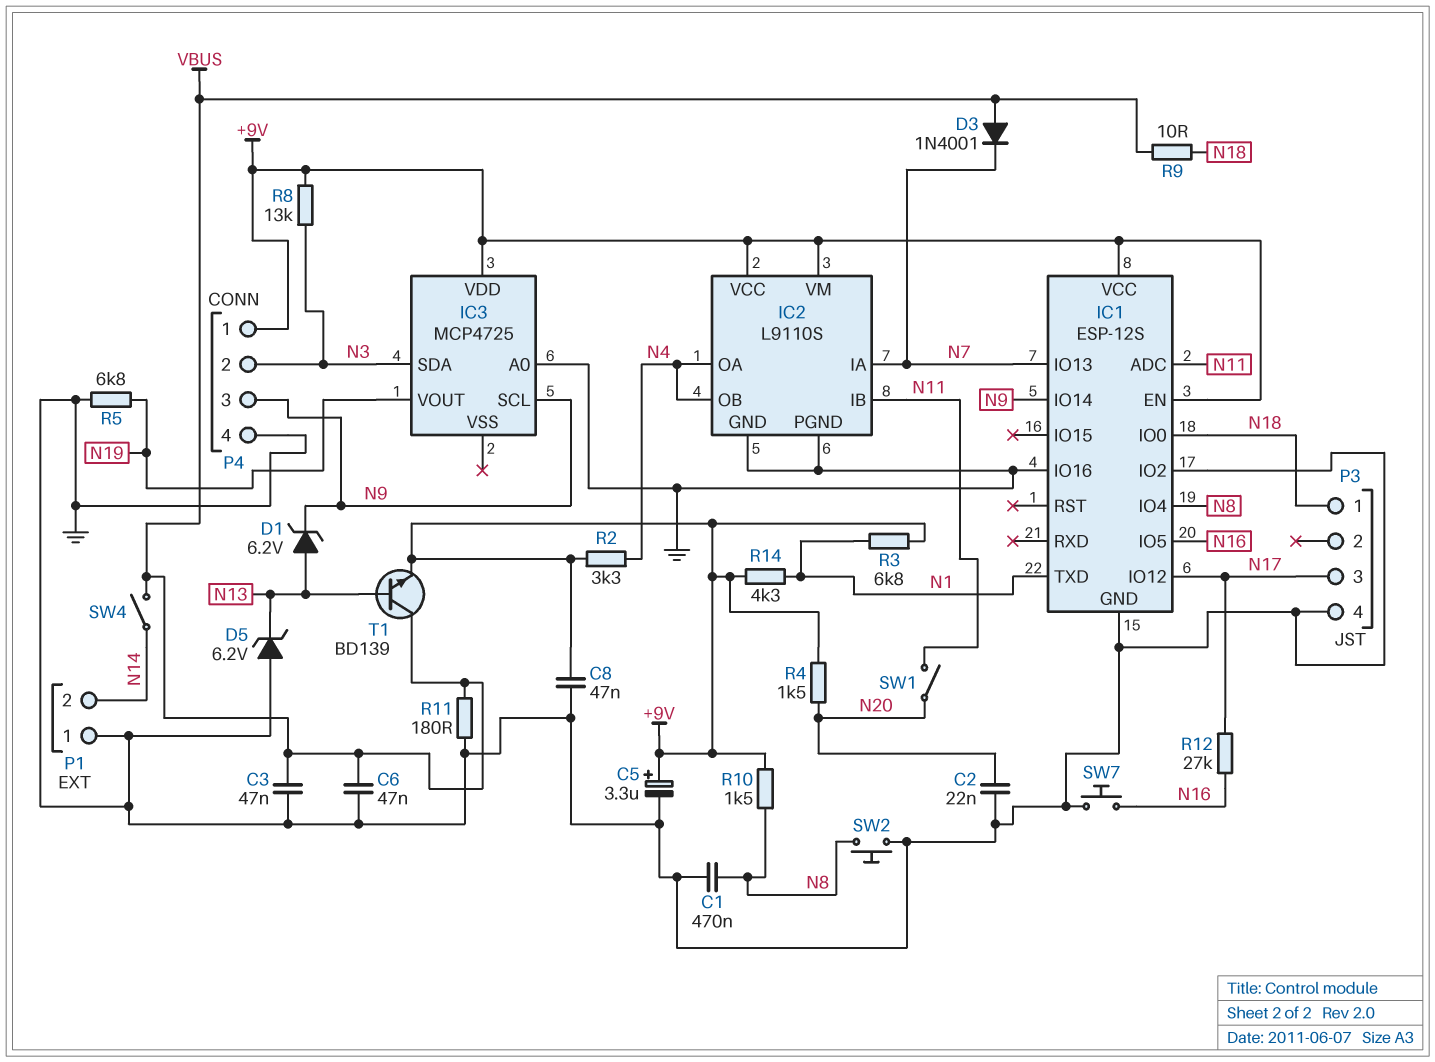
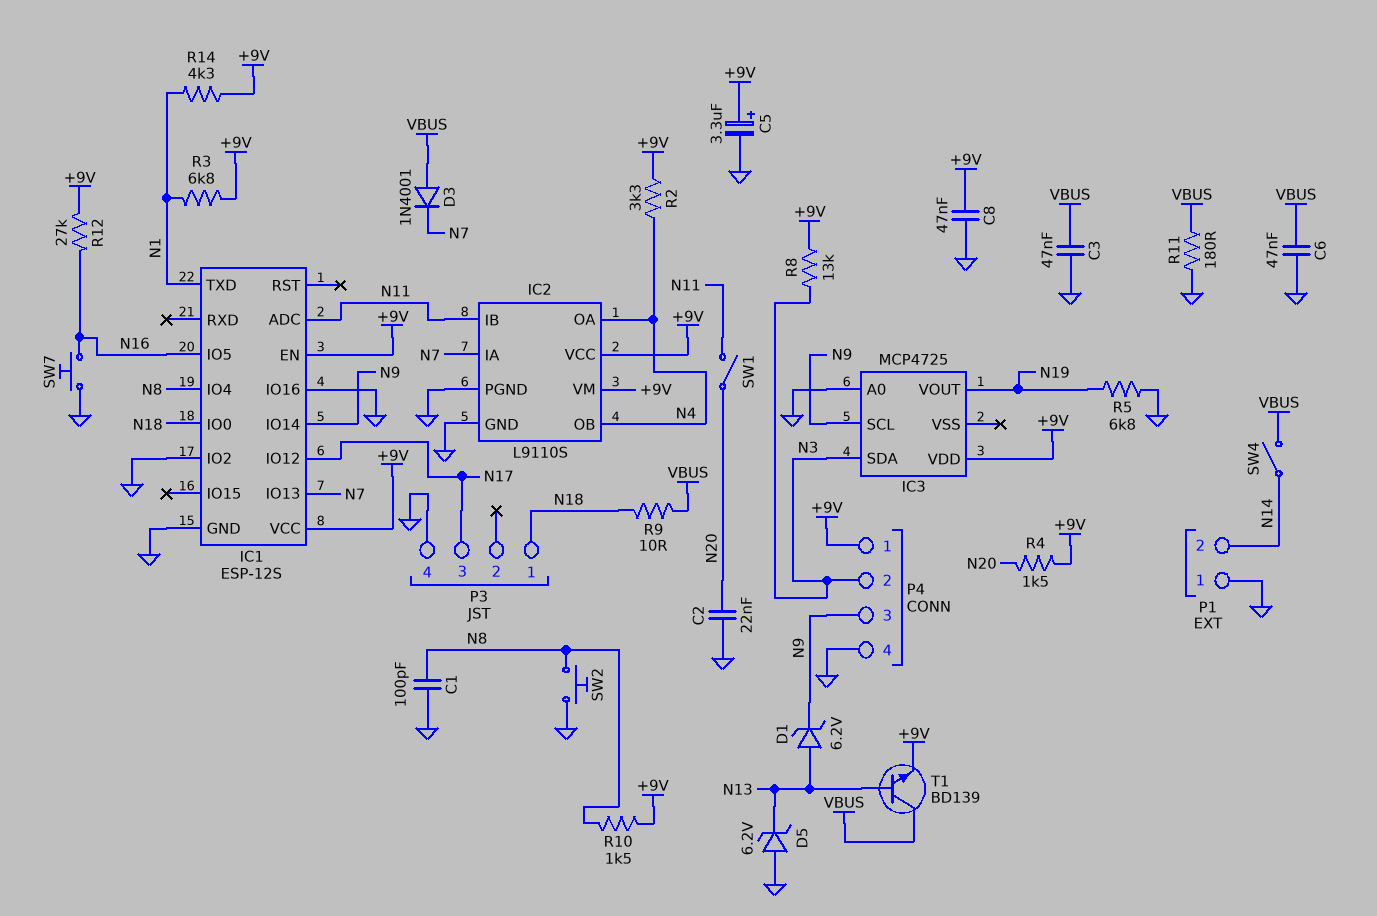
C1: 470nF (GND, N8) -> 100pF (GND, N8)
R12: 27k (N16, N17) -> 27k (+9V, N16)

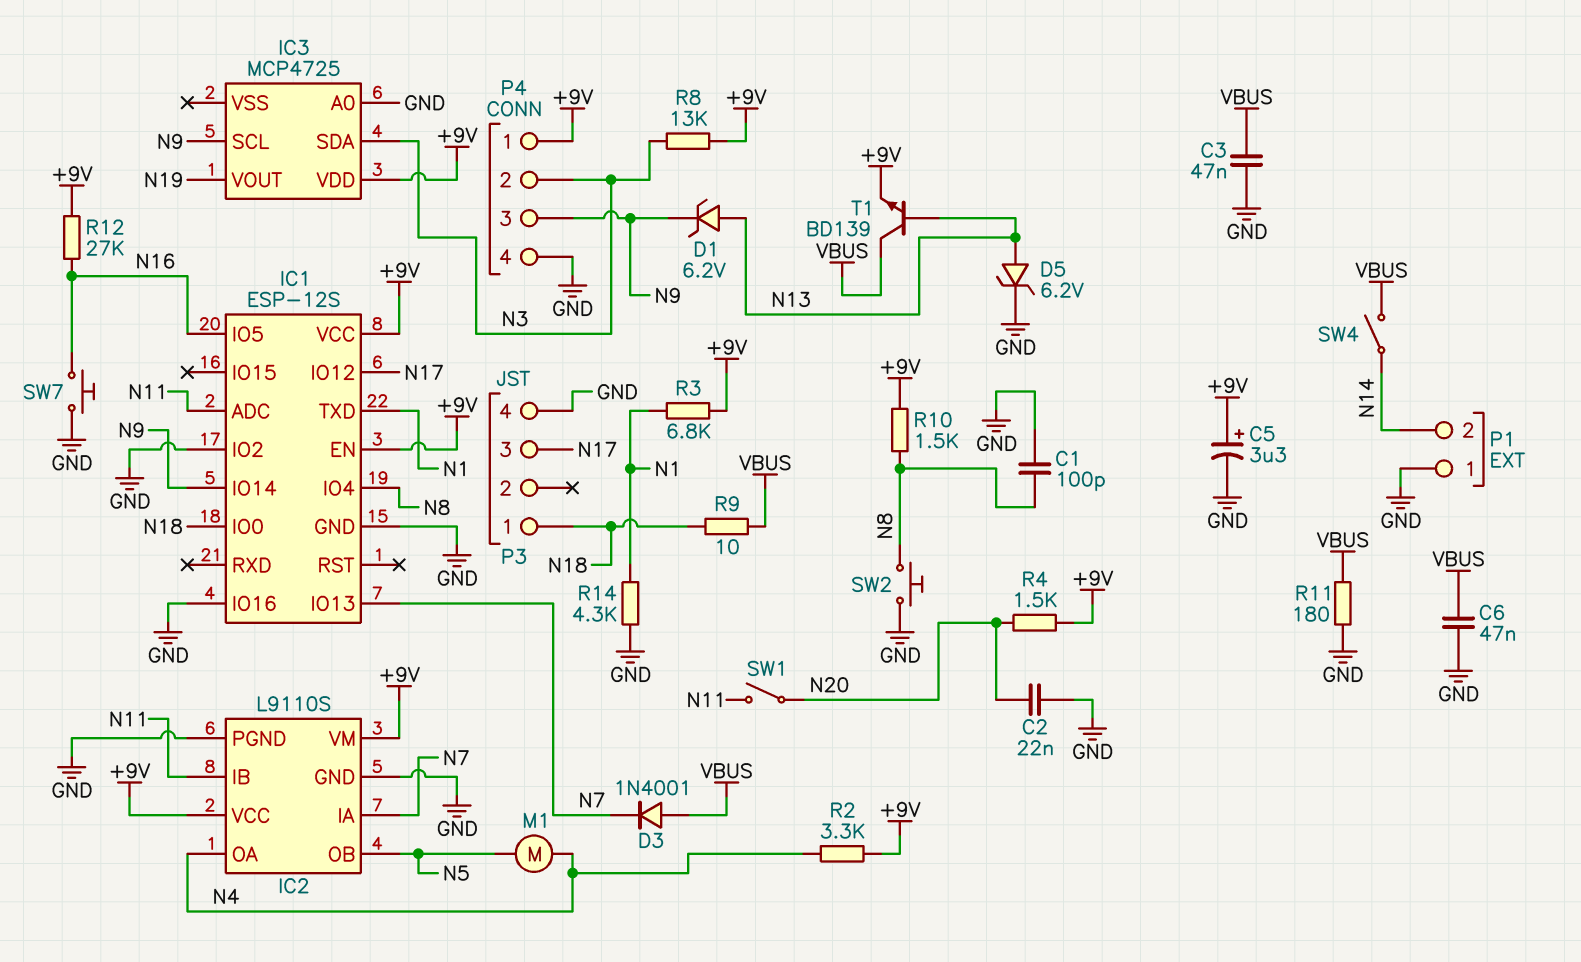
C8: 47nF (+9V, GND) -> none
D5: zener 6.2V (A GND, K N13) -> zener 6.2V (A N13, K GND)
IC2 pin OB: N4 -> N5
M1: none -> motor (N4, N5)
R5: 6.8k (GND, N19) -> none
R14: 4.3k (+9V, N1) -> 4.3k (GND, N1)

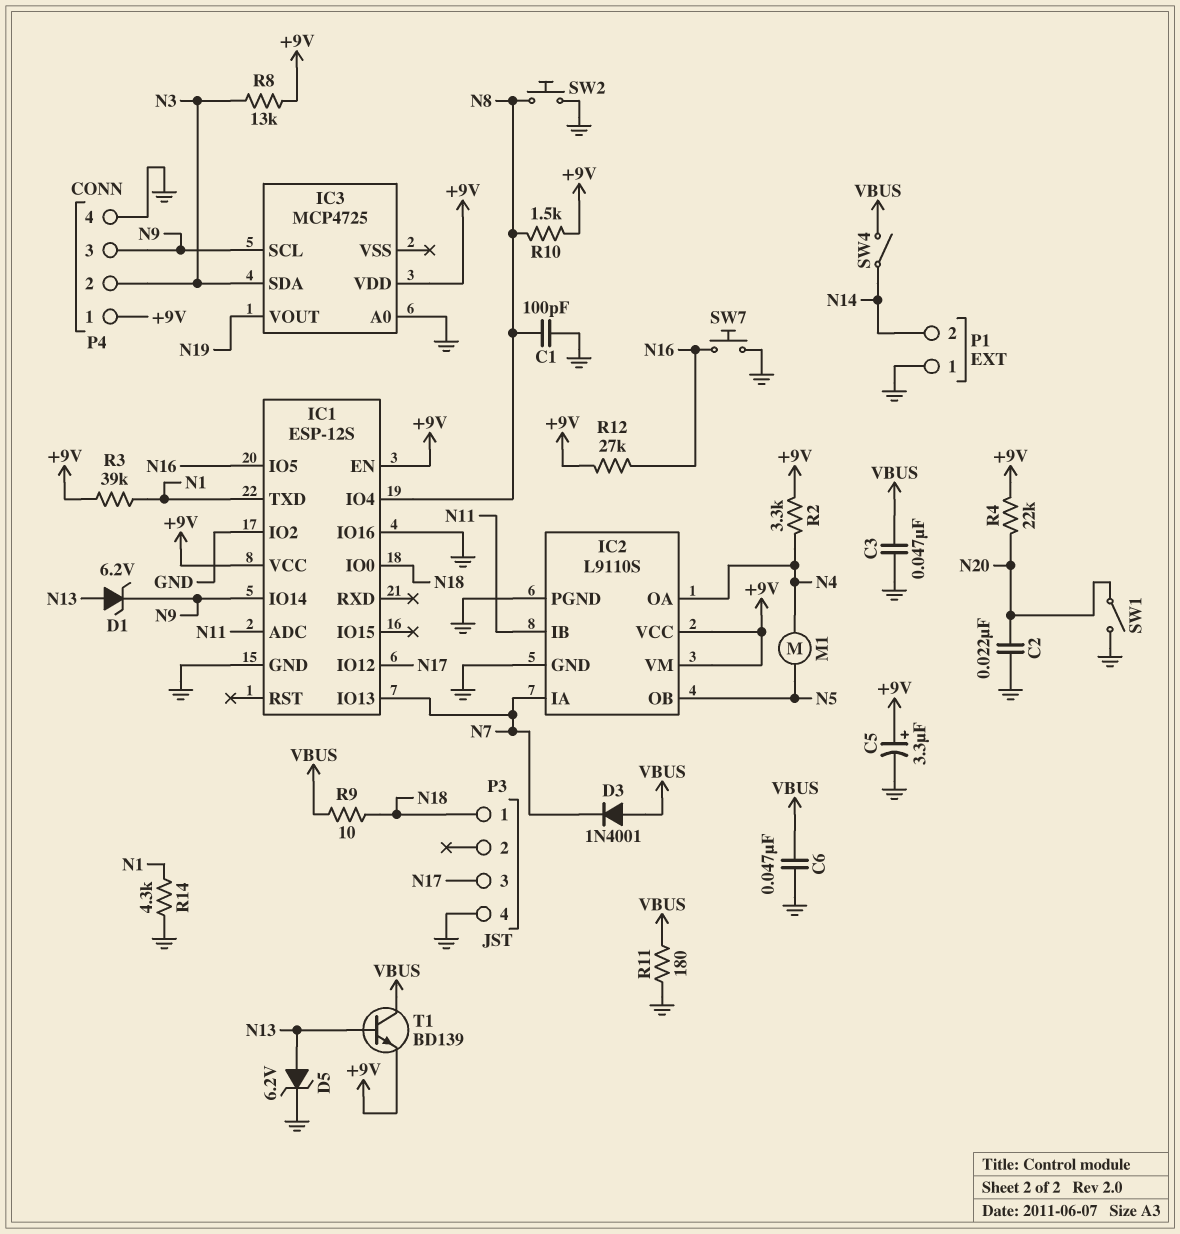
R3: 6.8k (+9V, N1) -> 39k (+9V, N1)
R4: 1.5k (+9V, N20) -> 22k (+9V, N20)
SW1: switch (N11, N20) -> switch (GND, N20)

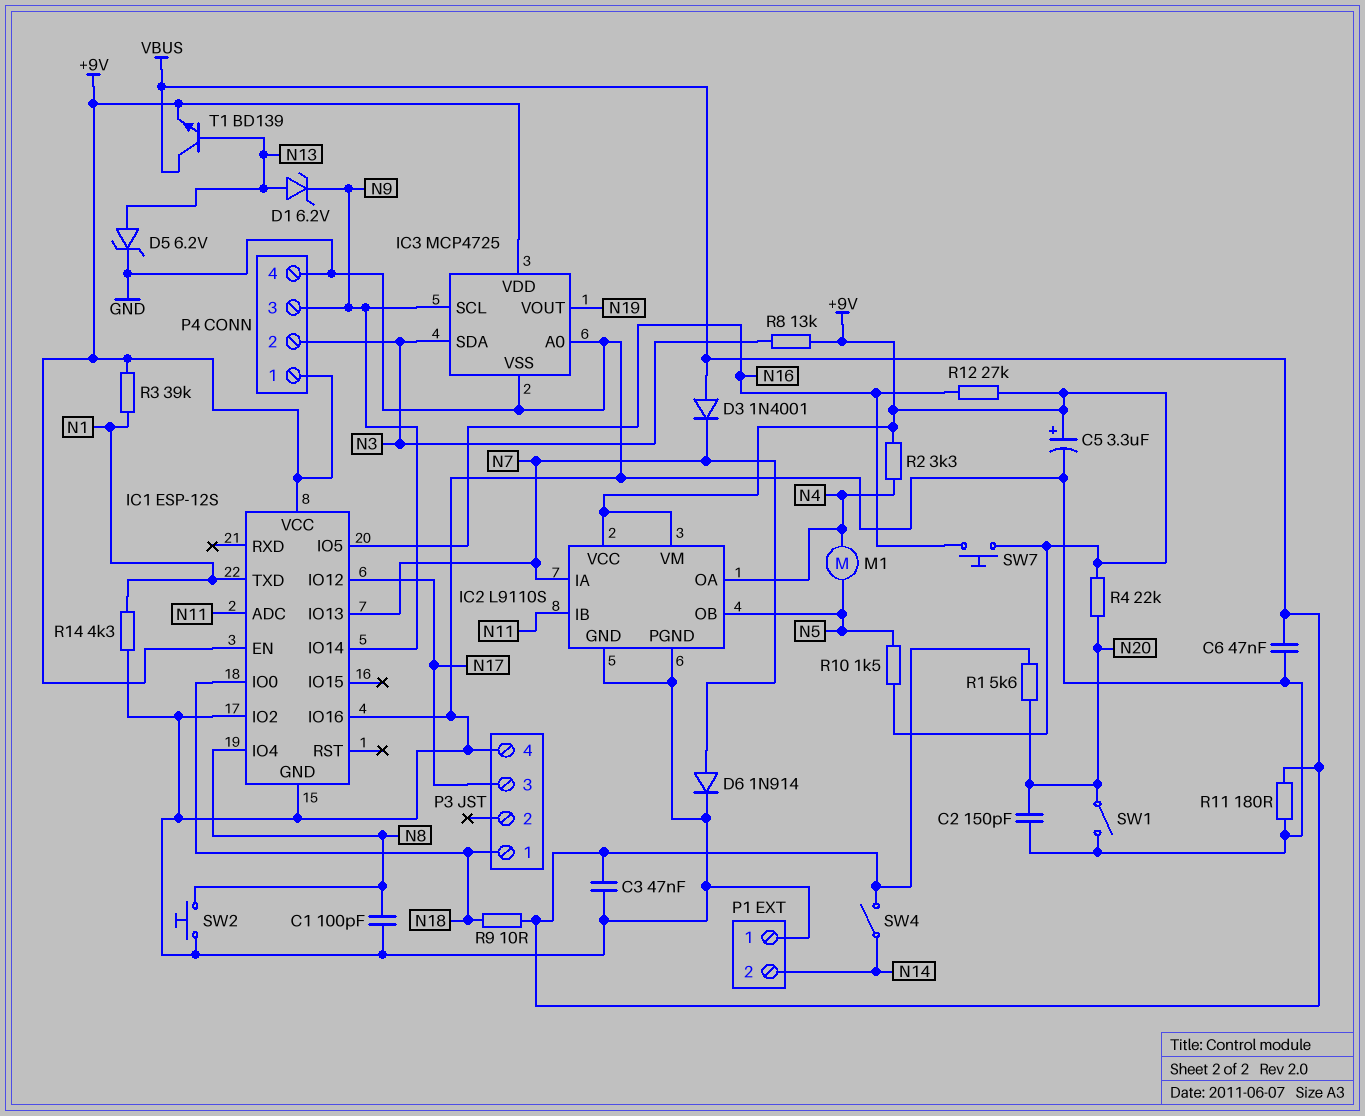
C2: 22nF (GND, N20) -> 150pF (GND, N20)
D6: none -> diode 1N914 (A N7, K GND)
IC3 pin VSS: none -> GND
R1: none -> 5.6k (N20, VBUS)
R10: 1.5k (+9V, N8) -> 1.5k (+9V, N5)
SW7: button (GND, N16) -> button (+9V, N16)

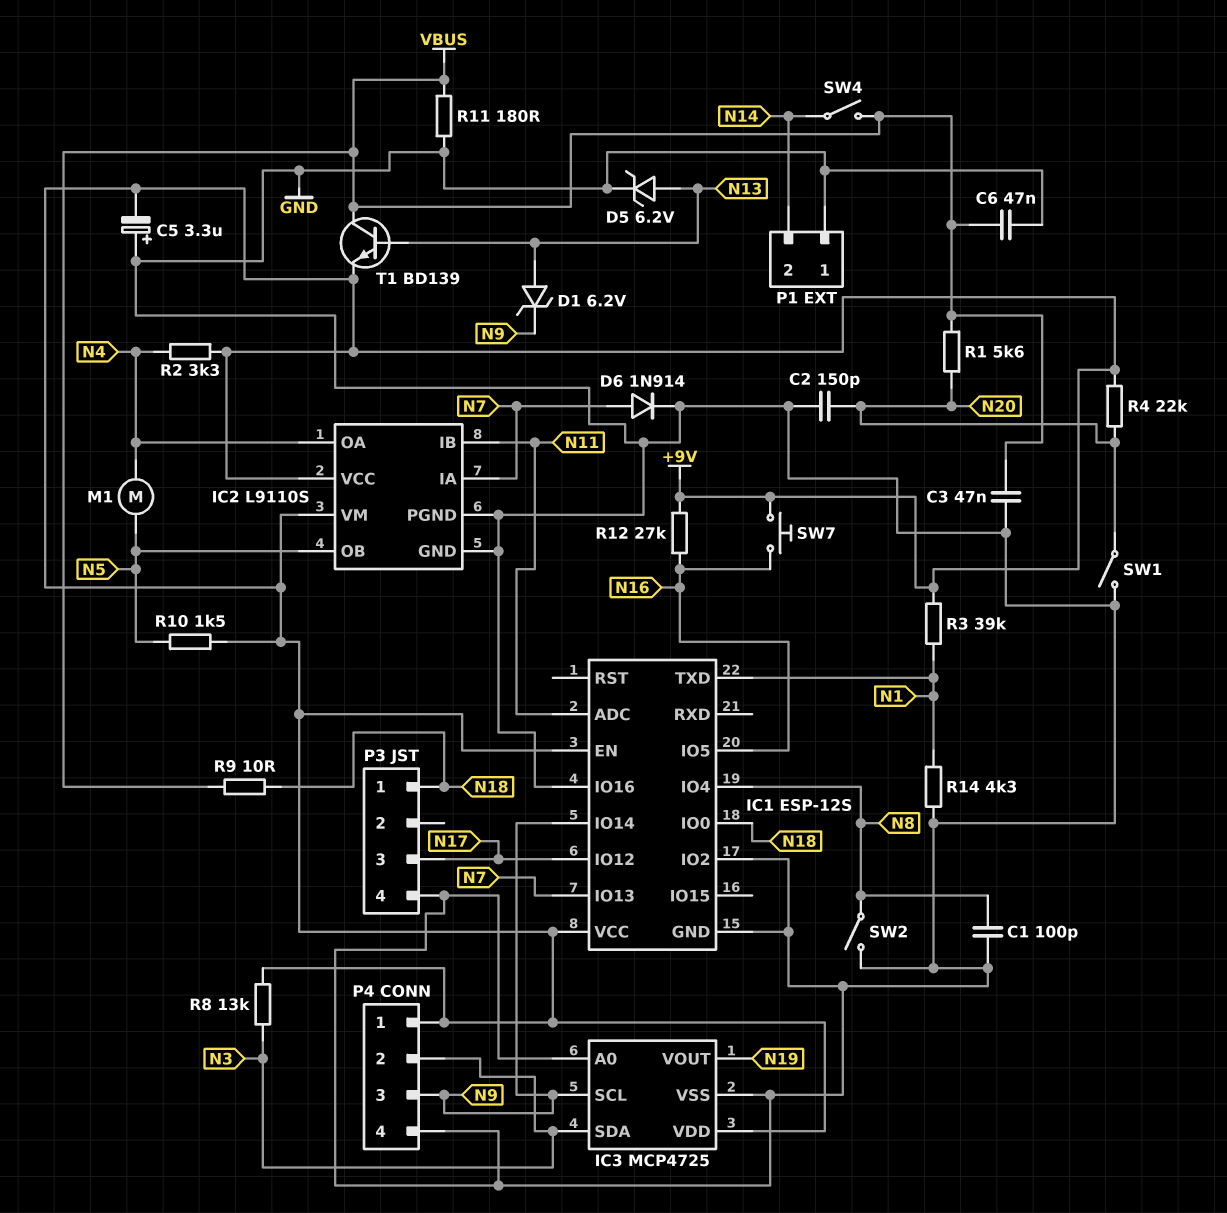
C5: 3.3uF (plus +9V, minus GND) -> 3.3uF (plus GND, minus +9V)
D3: diode 1N4001 (A VBUS, K N7) -> none
SW2: button (GND, N8) -> switch (GND, N8)

